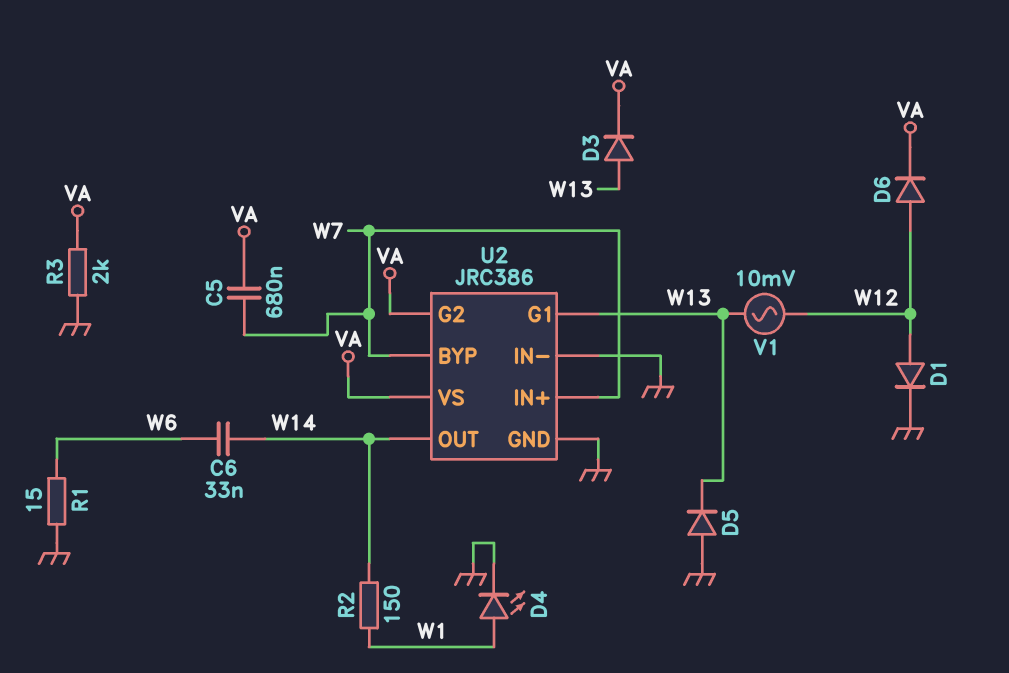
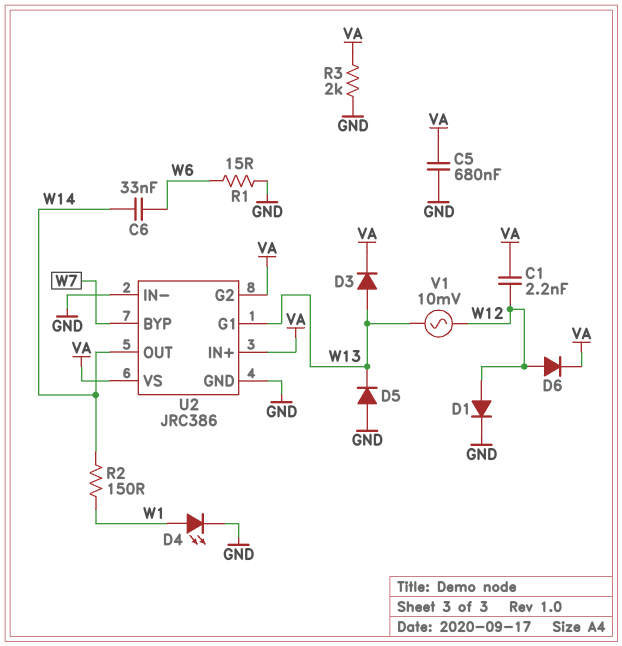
C1: none -> 2.2nF (VA, W12)
C5: 680nF (VA, W7) -> 680nF (GND, VA)
U2 pin IN+: W7 -> VA

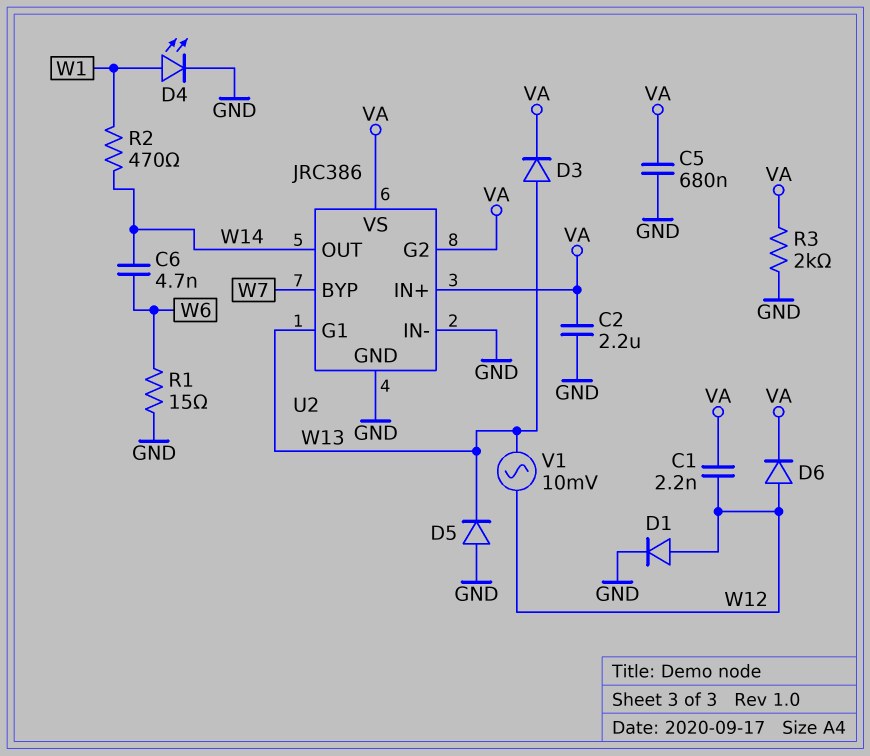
C2: none -> 2.2uF (GND, VA)
C6: 33nF (W6, W14) -> 4.7nF (W6, W14)
R2: 150 (W1, W14) -> 470 (W1, W14)

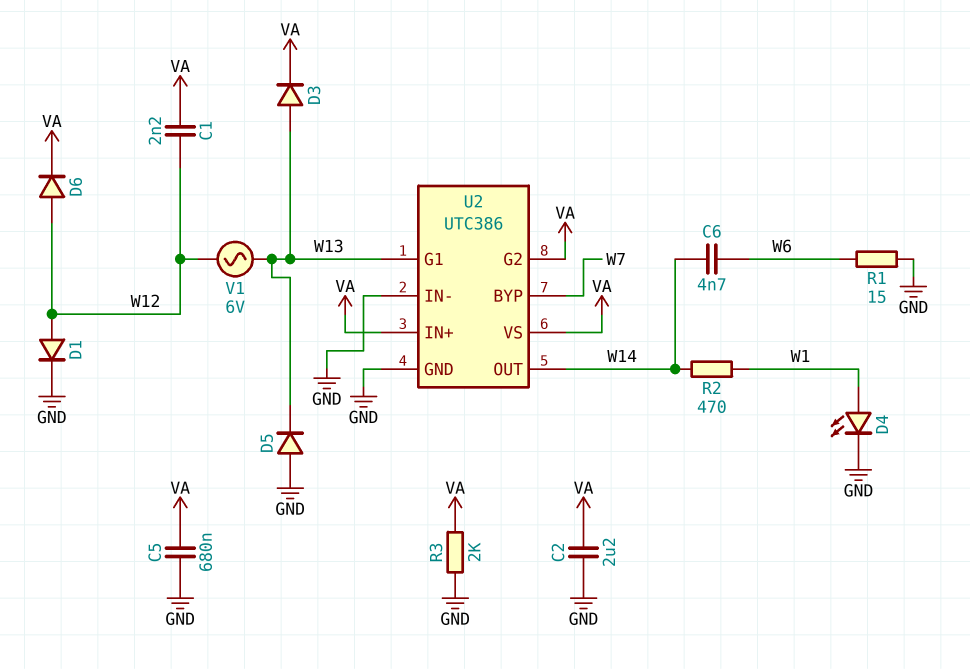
U2: JRC386 -> UTC386
V1: AC 10mV (W12, W13) -> AC 6V (W12, W13)

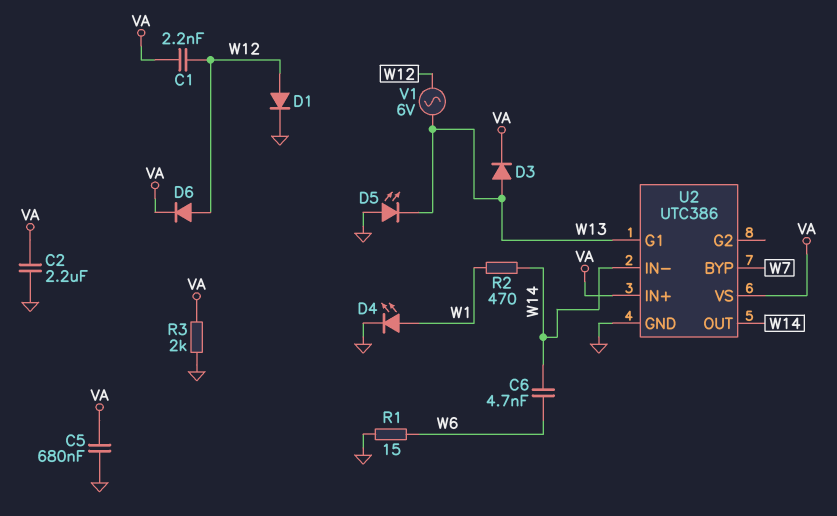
D5: diode (A GND, K W13) -> LED (A GND, K W13)
U2 pin G2: VA -> none
U2 pin IN-: GND -> W14

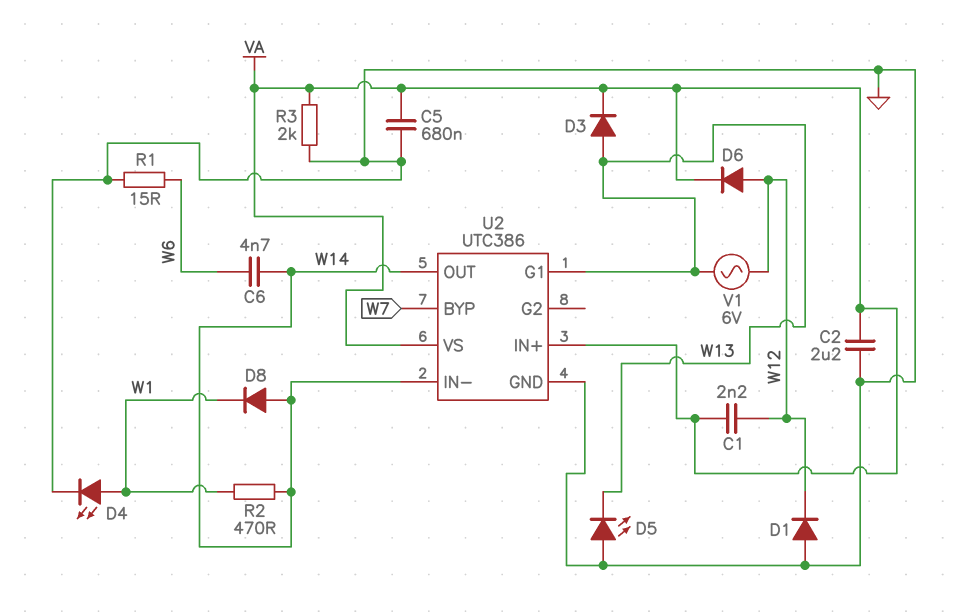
D1: diode (A W12, K GND) -> diode (A GND, K W12)
D8: none -> diode (A W14, K W1)

